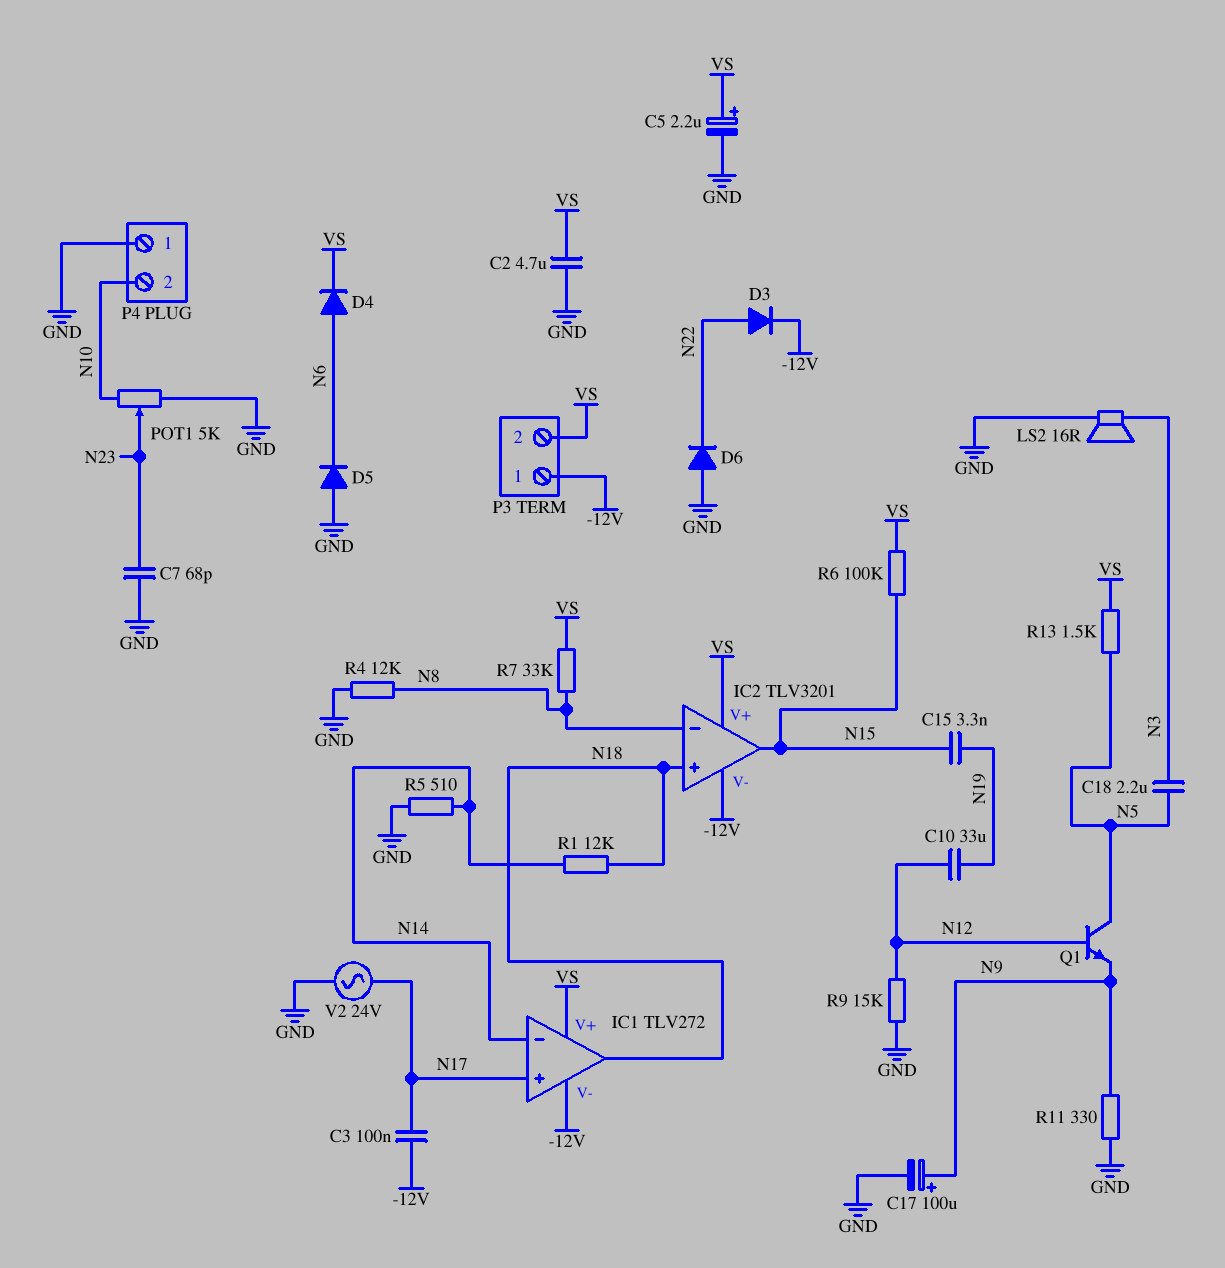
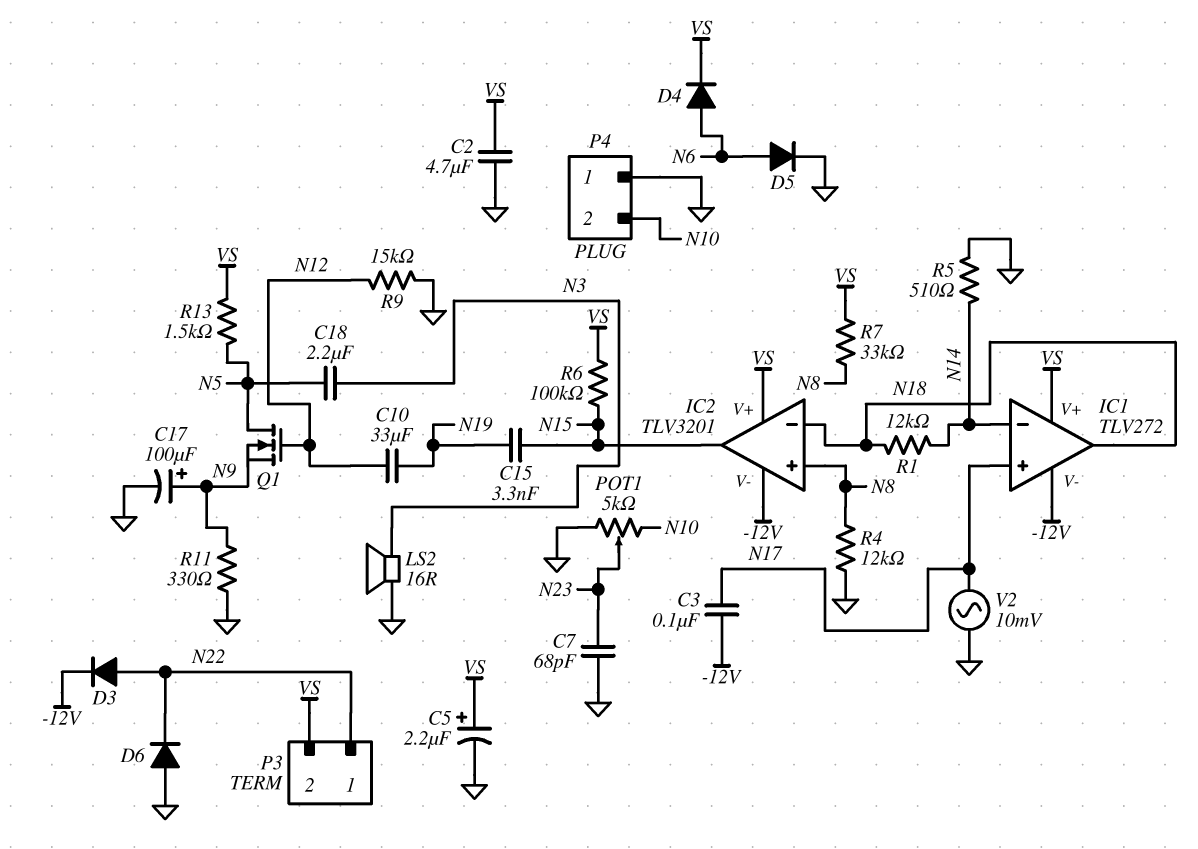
D5: diode (A GND, K N6) -> diode (A N6, K GND)
IC2 pin in+: N18 -> N8
IC2 pin in-: N8 -> N18
P3 pin 1: -12V -> N22
Q1: NPN (B N12, C N5, E N9) -> NMOS (G N12, D N5, S N9)
V2: AC 24V (GND, N17) -> AC 10mV (GND, N17)

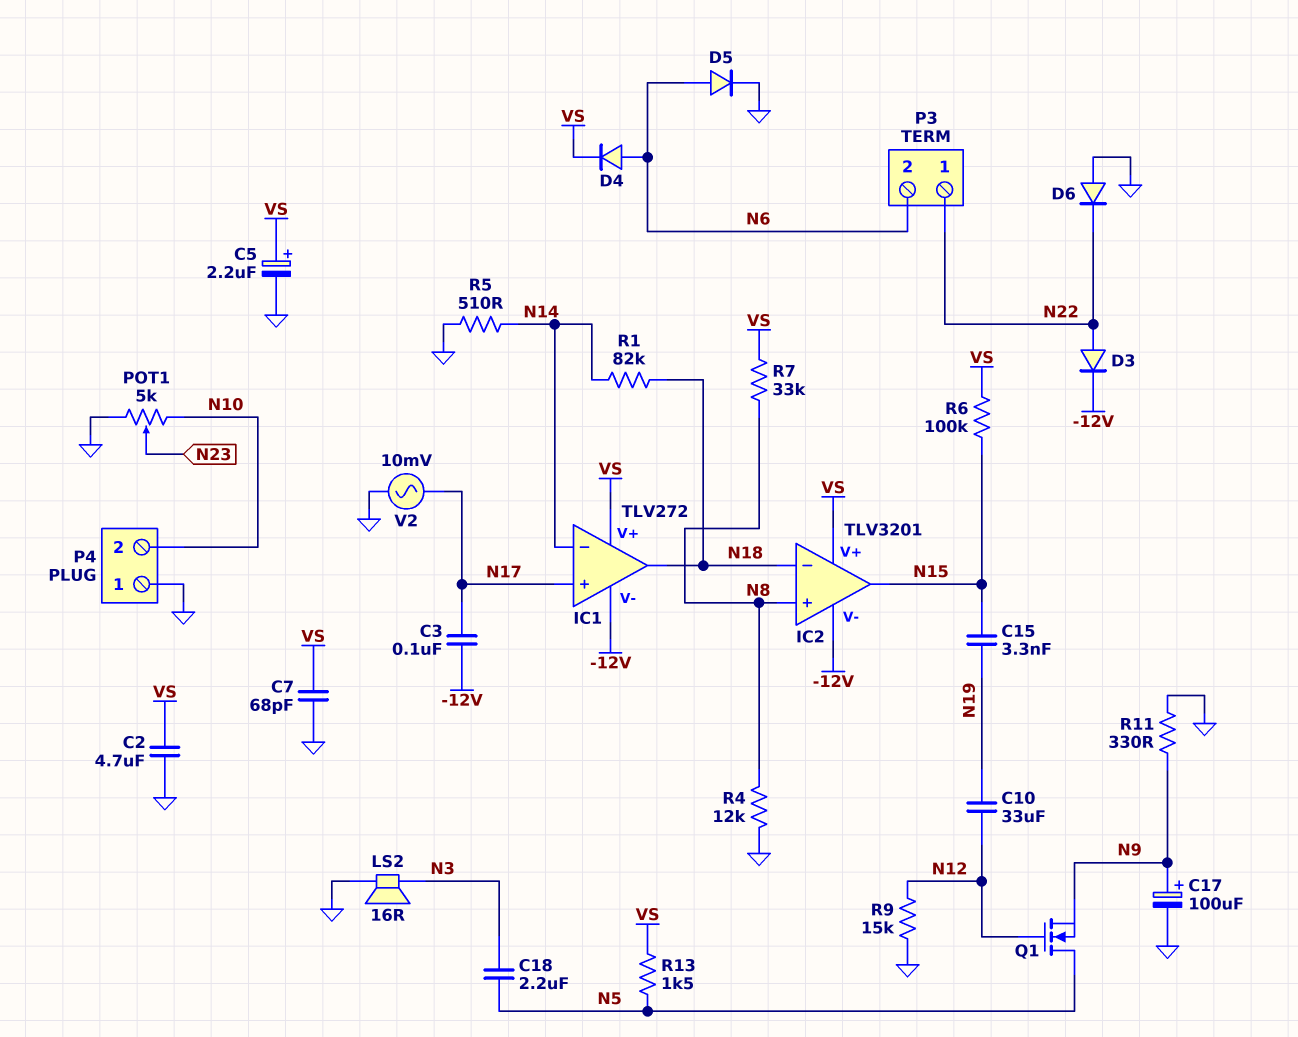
C7: 68pF (GND, N23) -> 68pF (GND, VS)
P3 pin 2: VS -> N6
R1: 12k (N14, N18) -> 82k (N14, N18)

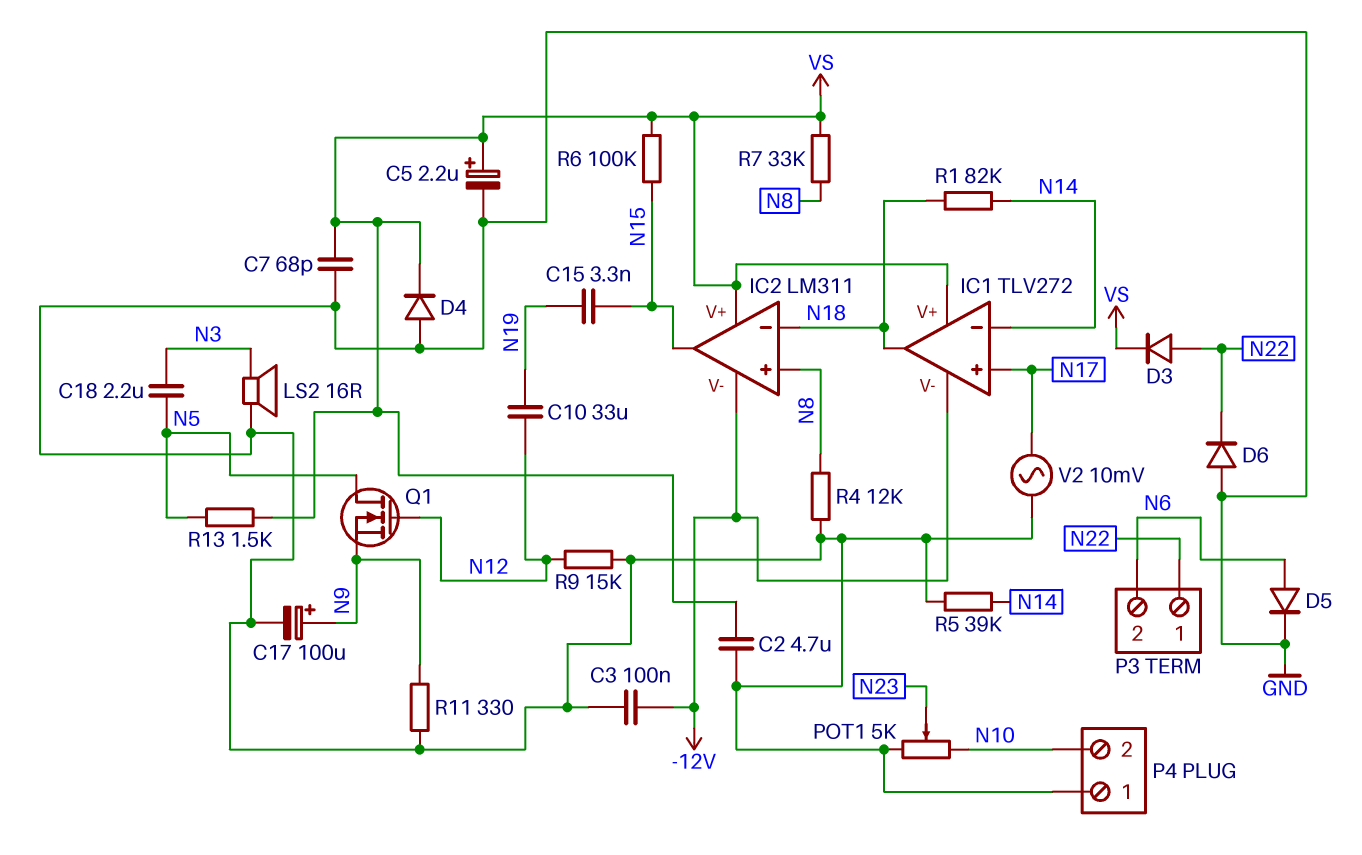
C3: 100nF (-12V, N17) -> 100nF (-12V, GND)
D3: diode (A N22, K -12V) -> diode (A N22, K VS)
D4: diode (A N6, K VS) -> diode (A GND, K VS)
IC2: TLV3201 -> LM311
R5: 510 (GND, N14) -> 39k (GND, N14)

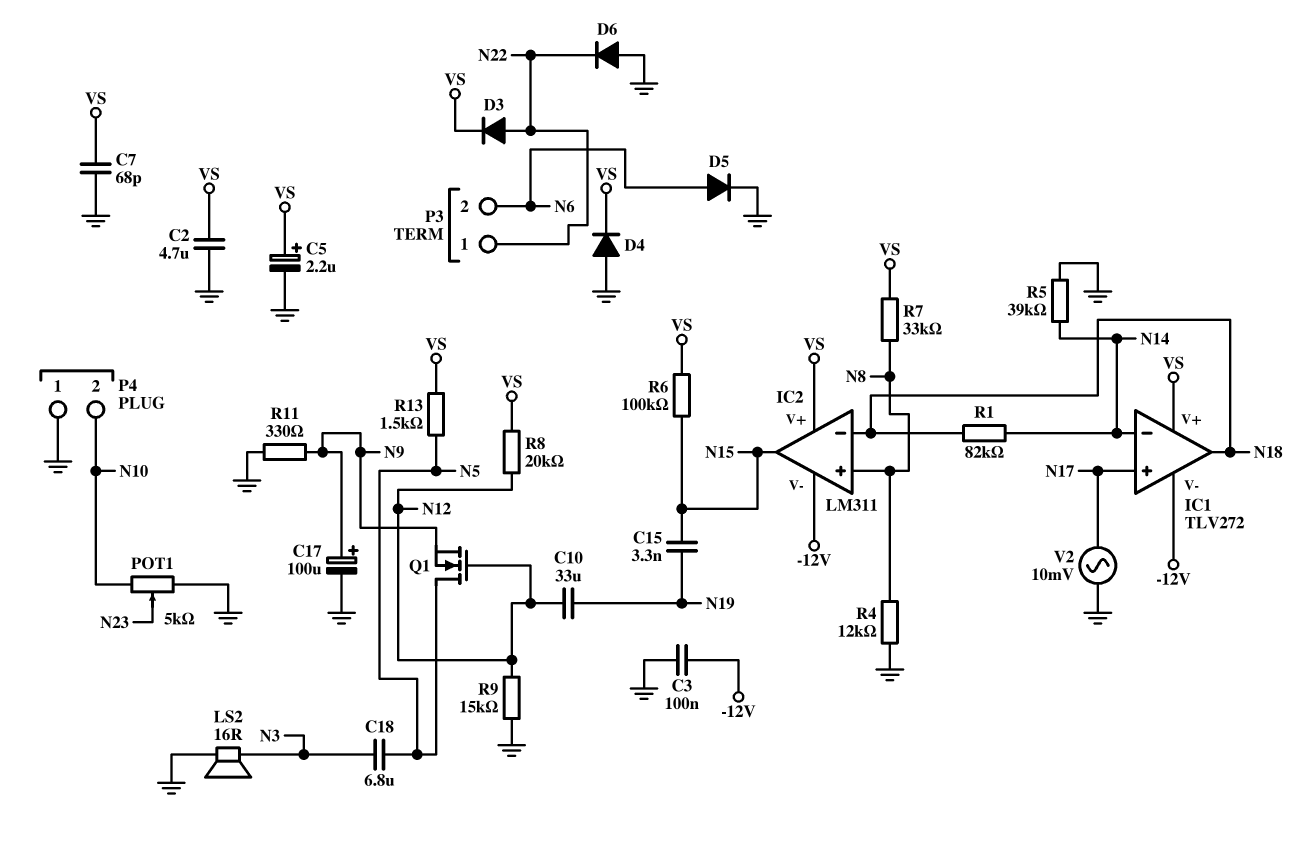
C18: 2.2uF (N3, N5) -> 6.8uF (N3, N5)
R8: none -> 20k (N12, VS)

